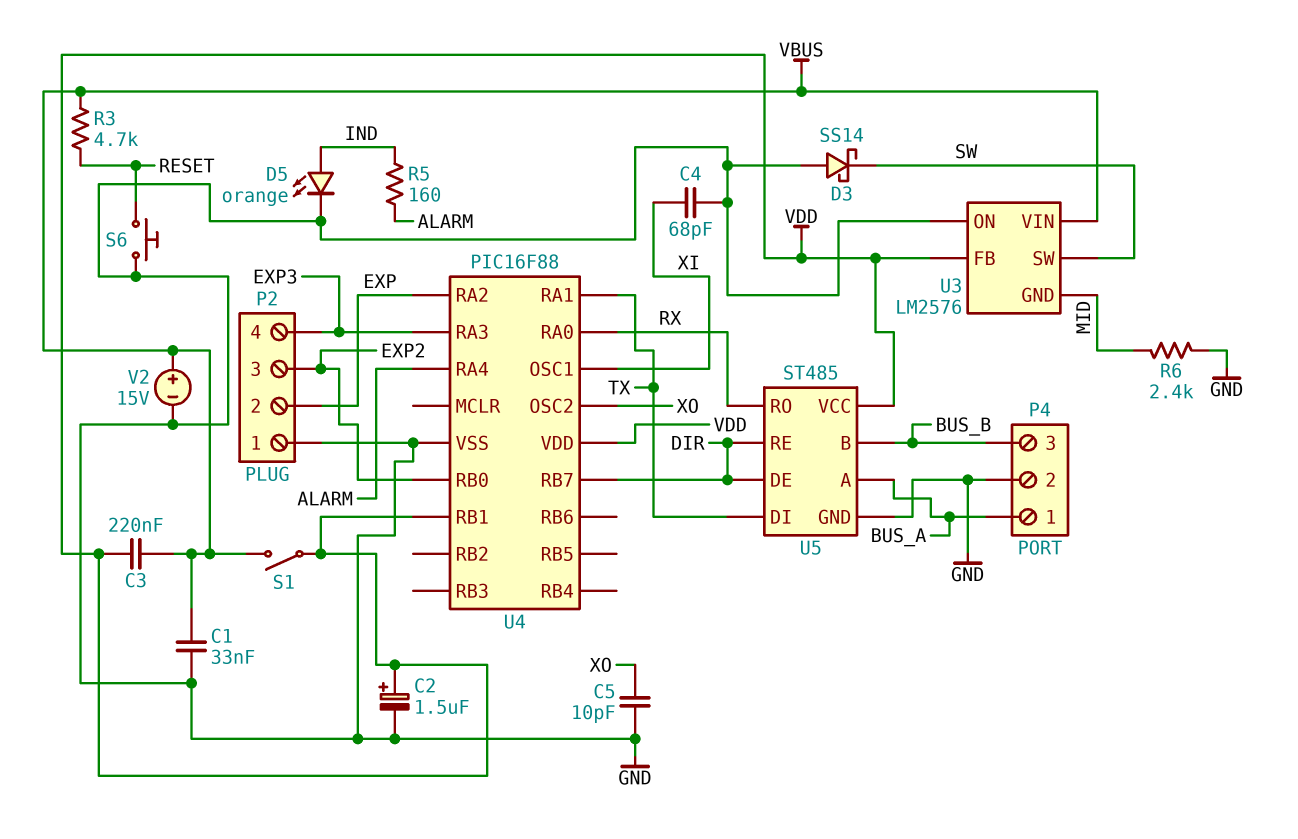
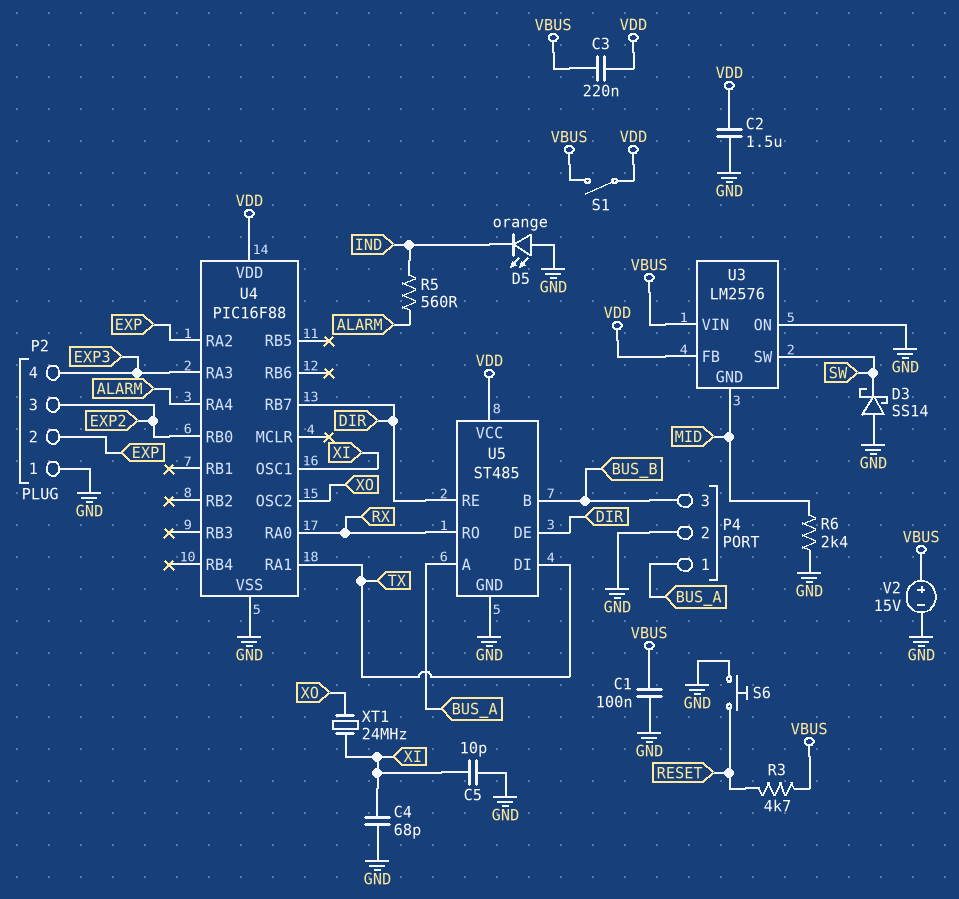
C1: 33nF (GND, VBUS) -> 100nF (GND, VBUS)
C2: 1.5uF (plus VDD, minus GND) -> 1.5uF (GND, VDD)
C5: 10pF (GND, XO) -> 10pF (GND, XI)
D5: LED orange (A IND, K GND) -> LED orange (A GND, K IND)
R5: 160 (ALARM, IND) -> 560 (ALARM, IND)
U4 pin RB1: VDD -> none
XT1: none -> 24MHz (XI, XO)

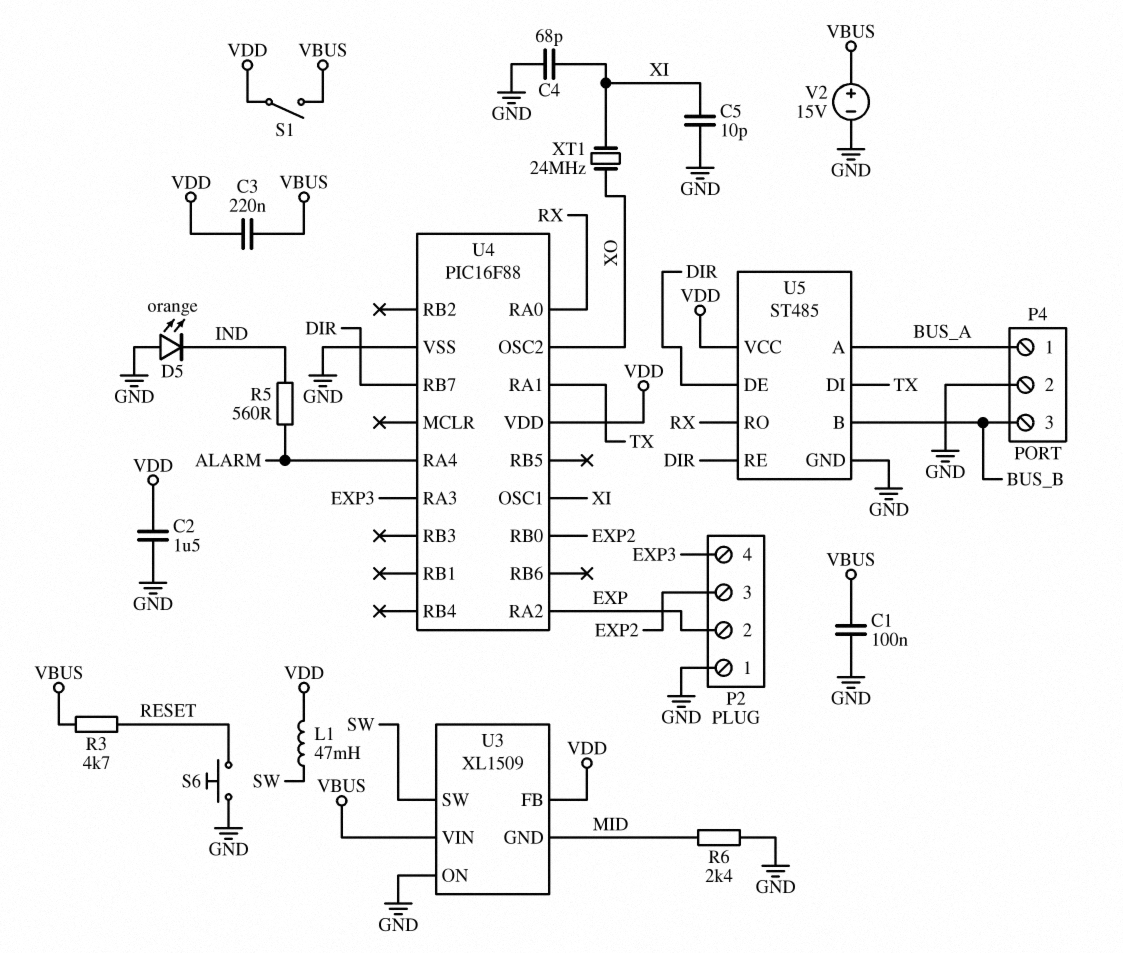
D3: schottky SS14 (A GND, K SW) -> none
L1: none -> 47mH (SW, VDD)
U3: LM2576 -> XL1509

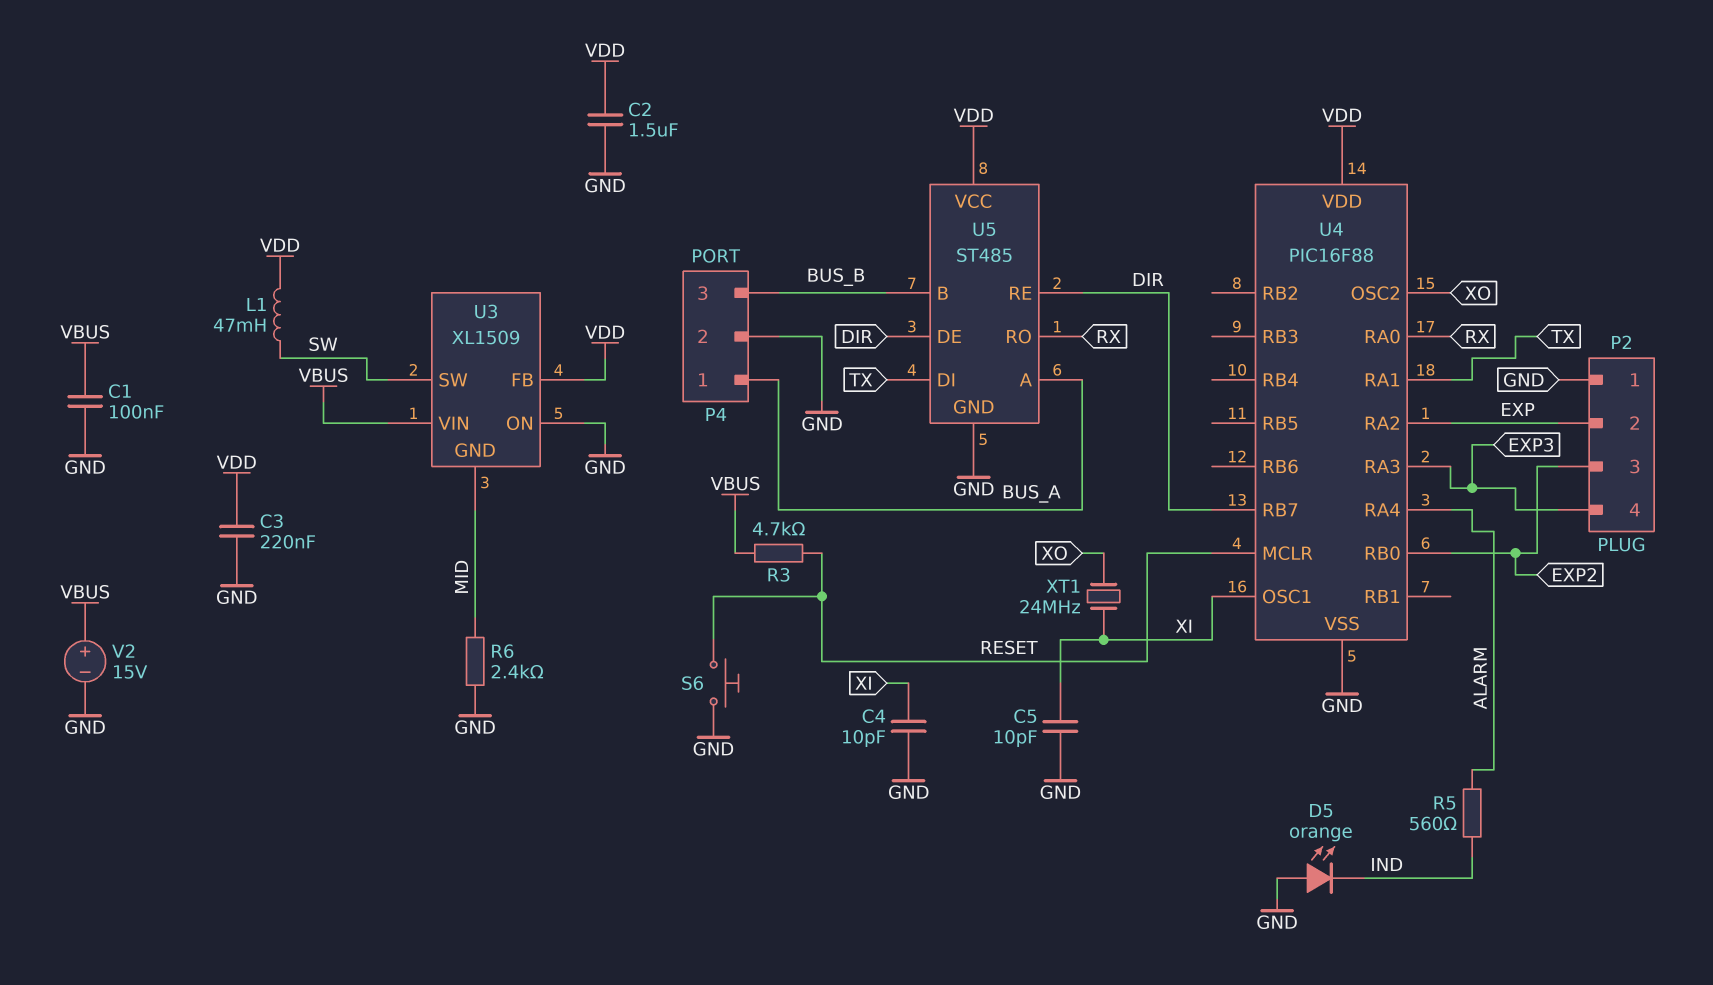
C3: 220nF (VBUS, VDD) -> 220nF (GND, VDD)
C4: 68pF (GND, XI) -> 10pF (GND, XI)
S1: switch (VBUS, VDD) -> none
U4 pin MCLR: none -> RESET

